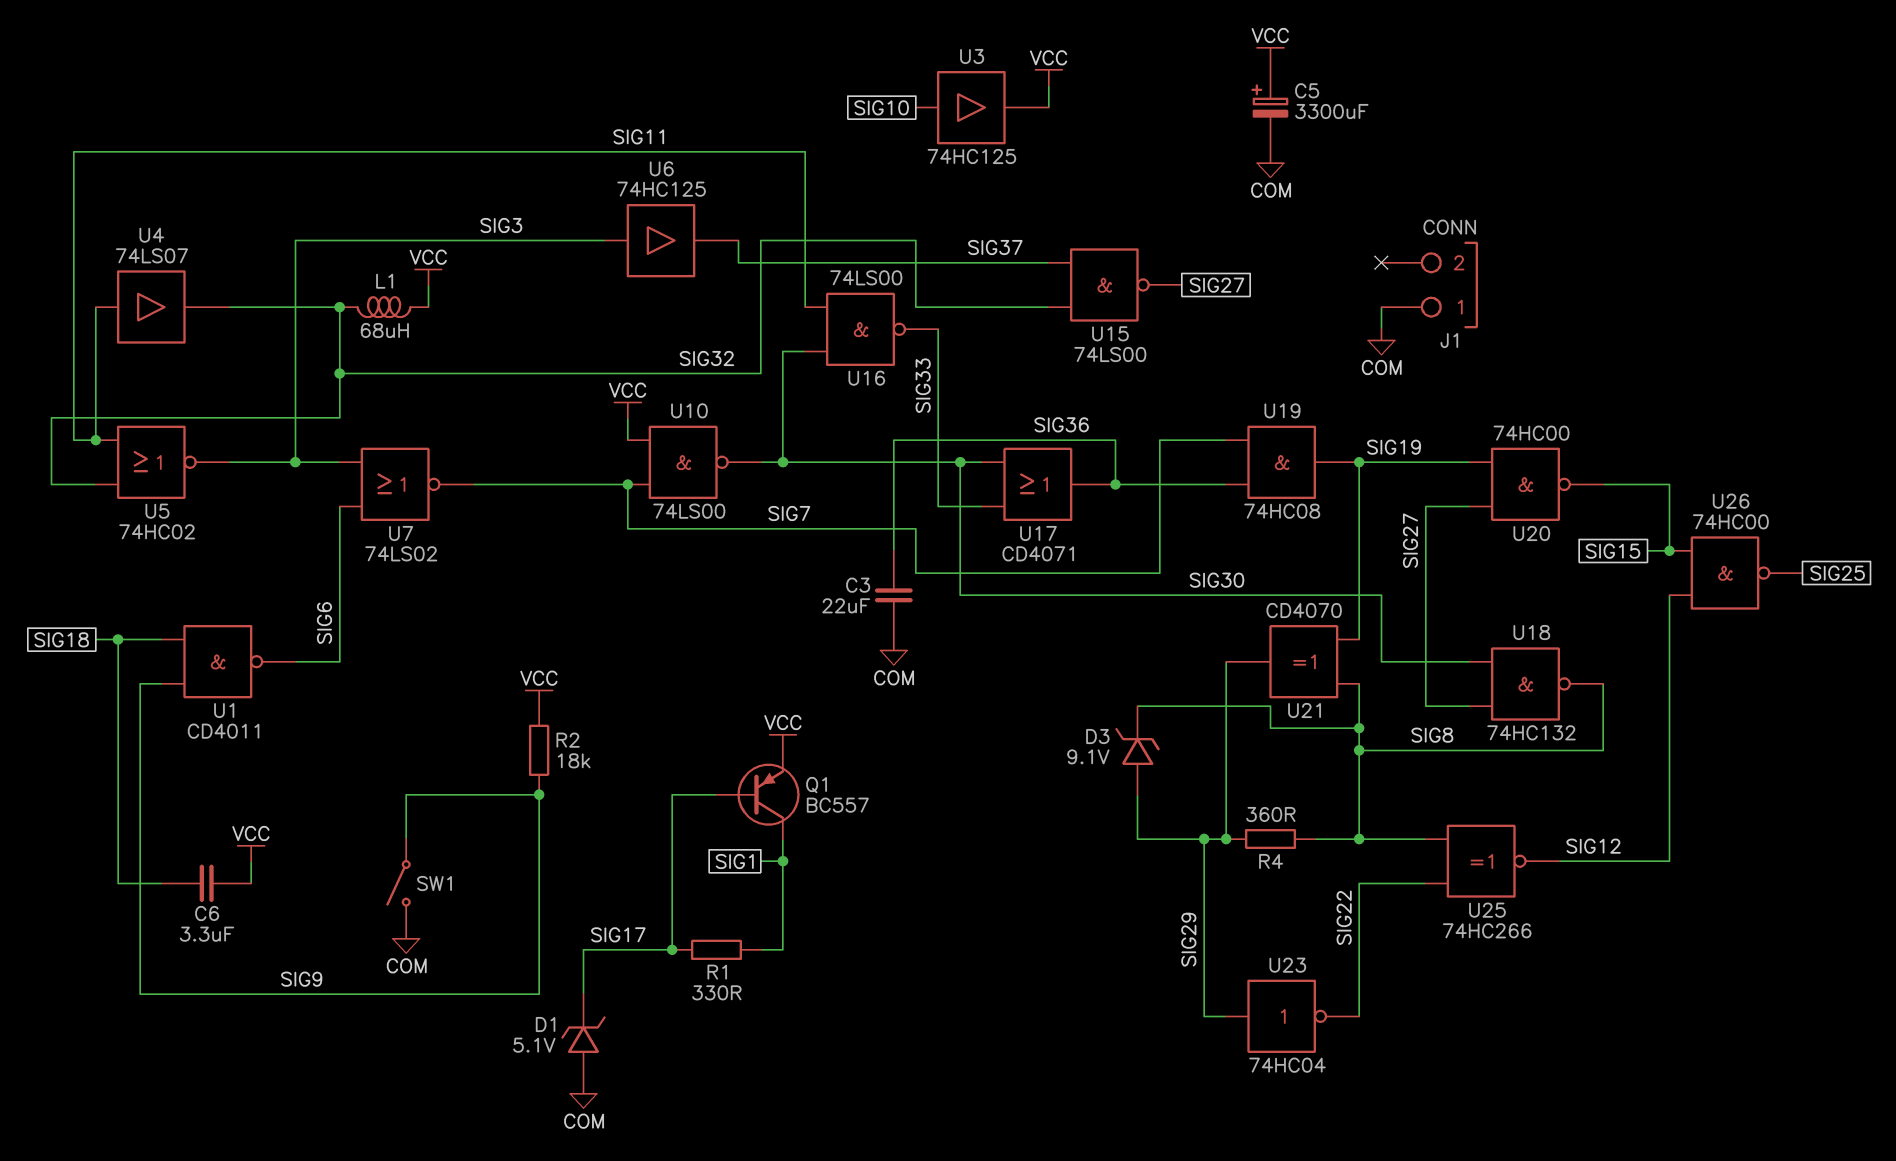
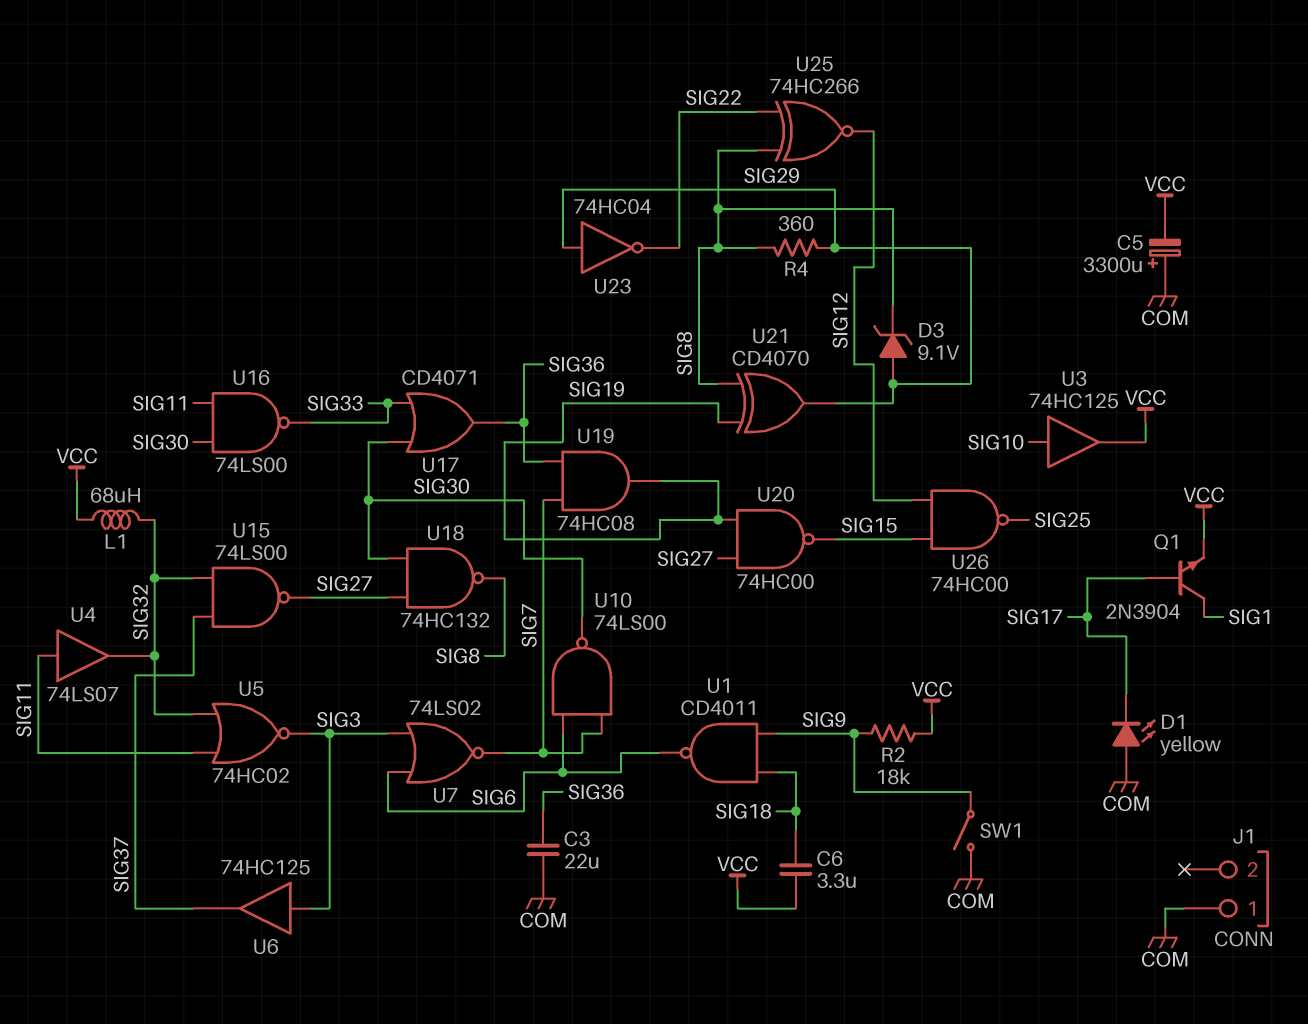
C5: 3300uF (plus VCC, minus COM) -> 3300uF (plus COM, minus VCC)
D1: zener 5.1V (A COM, K SIG17) -> LED yellow (A COM, K SIG17)
Q1: PNP BC557 (B SIG17, C SIG1, E VCC) -> NPN 2N3904 (B SIG17, C SIG1, E VCC)
R1: 330 (SIG1, SIG17) -> none
U10: NAND 74LS00 (in SIG7, in VCC, out SIG30) -> NAND 74LS00 (in SIG6, in SIG7, out SIG30)

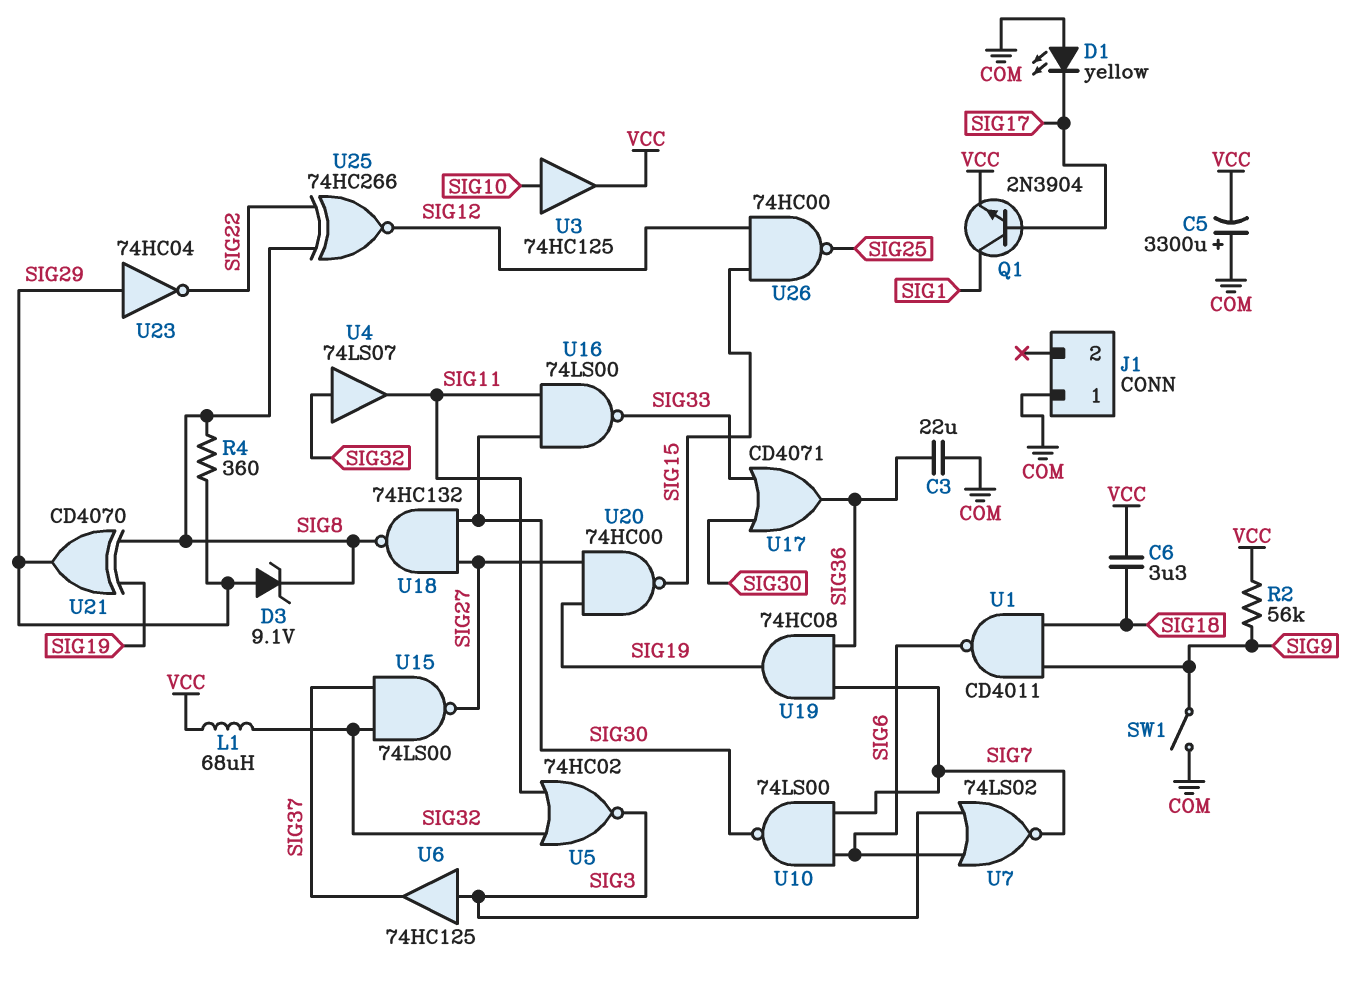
R2: 18k (SIG9, VCC) -> 56k (SIG9, VCC)
U4: buffer 74LS07 (in SIG11, out SIG32) -> buffer 74LS07 (in SIG32, out SIG11)

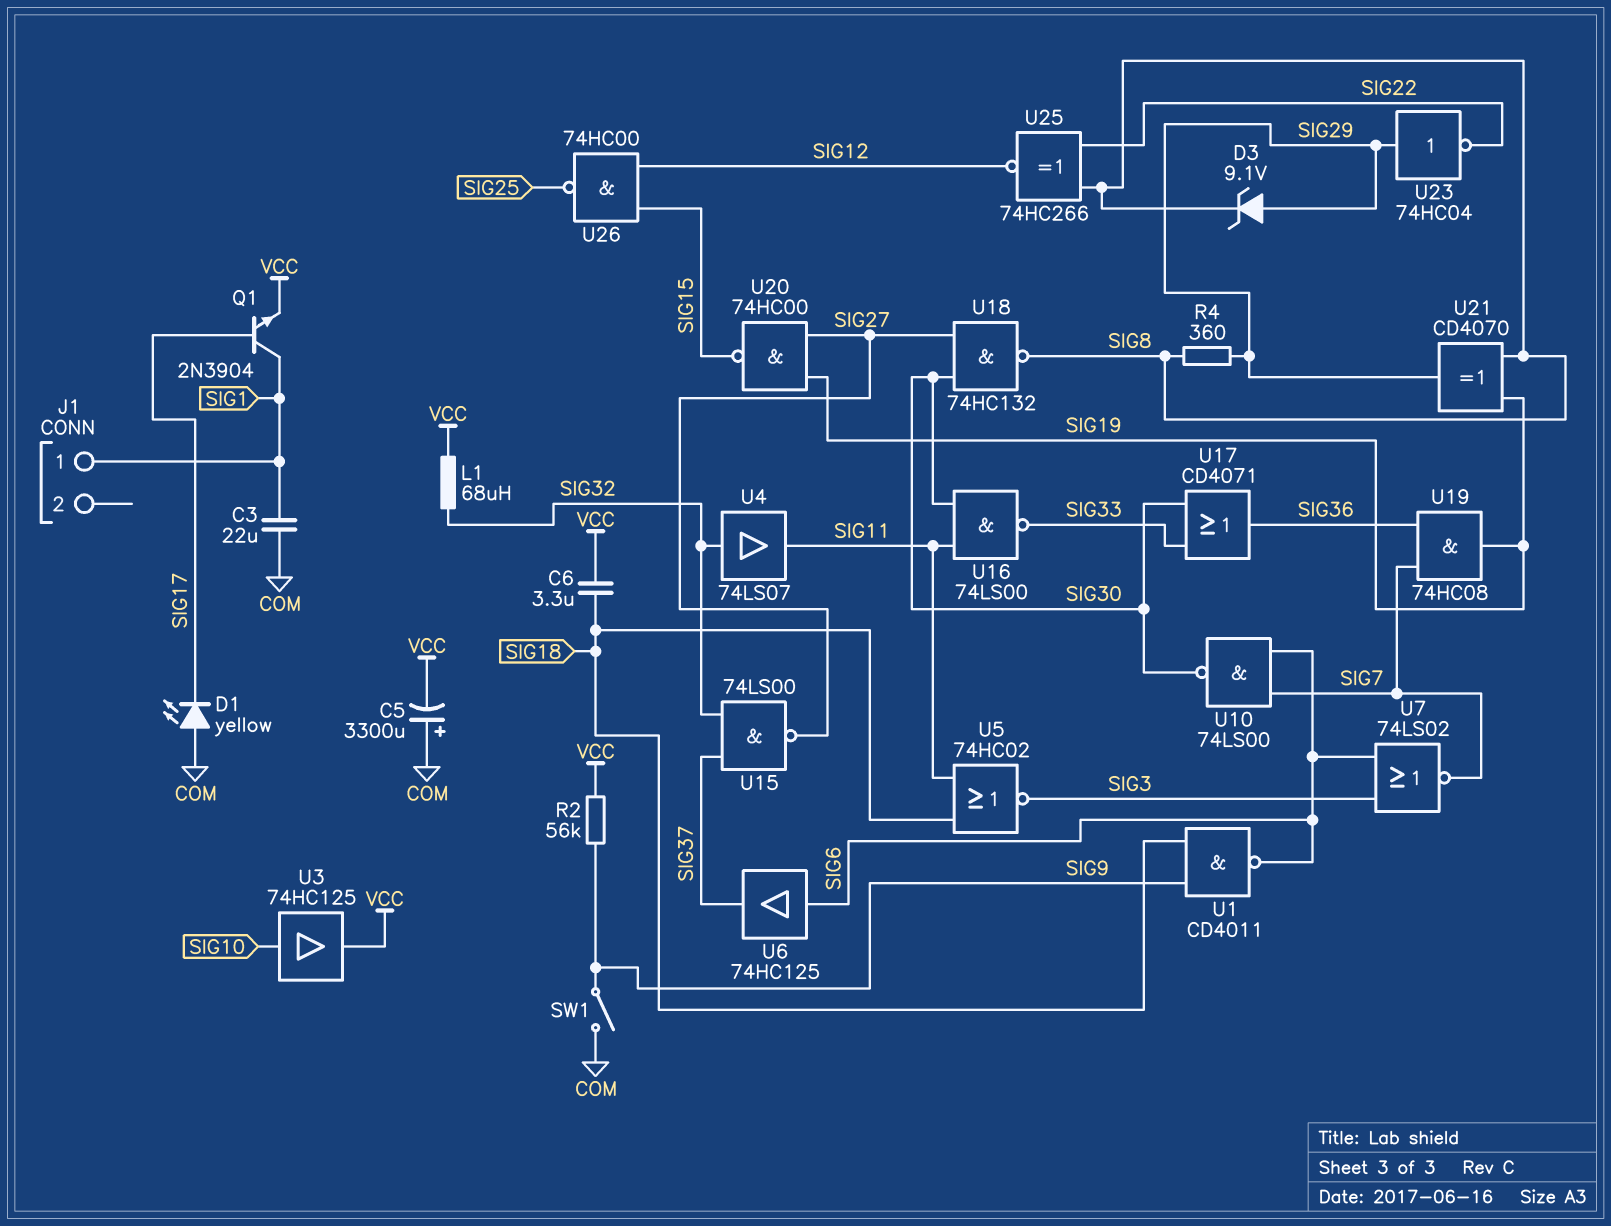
C3: 22uF (COM, SIG36) -> 22uF (COM, SIG1)
J1 pin 1: COM -> SIG1
U5: NOR 74HC02 (in SIG11, in SIG32, out SIG3) -> NOR 74HC02 (in SIG11, in SIG18, out SIG3)
U6: buffer 74HC125 (in SIG3, out SIG37) -> buffer 74HC125 (in SIG6, out SIG37)

